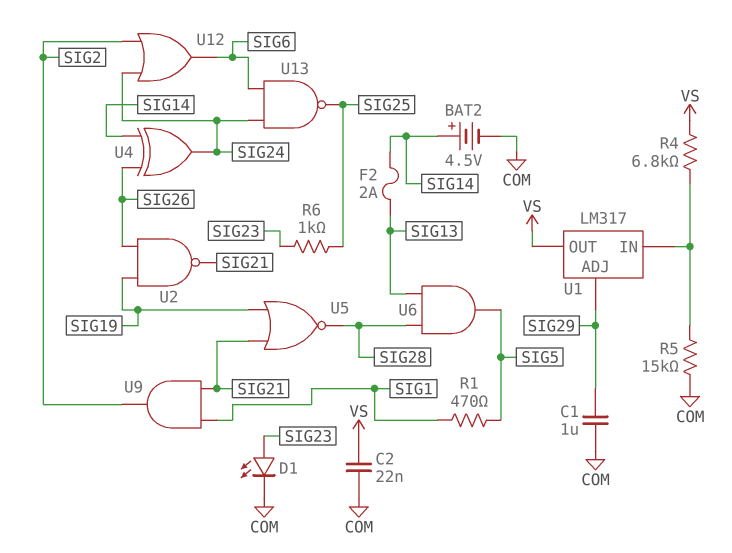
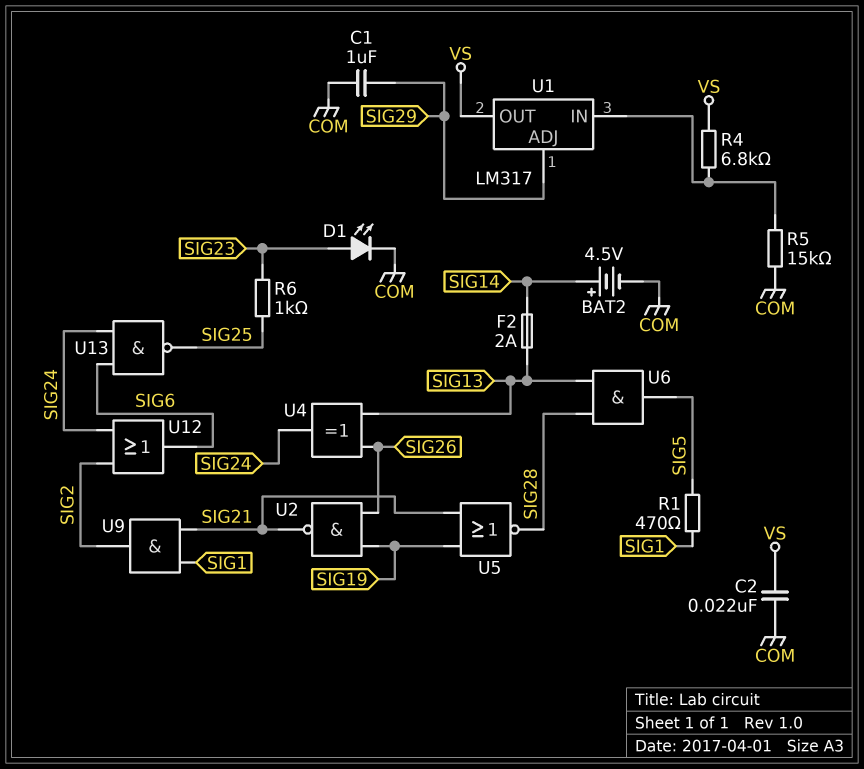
U4: XOR (in SIG14, in SIG26, out SIG24) -> XOR (in SIG13, in SIG26, out SIG24)

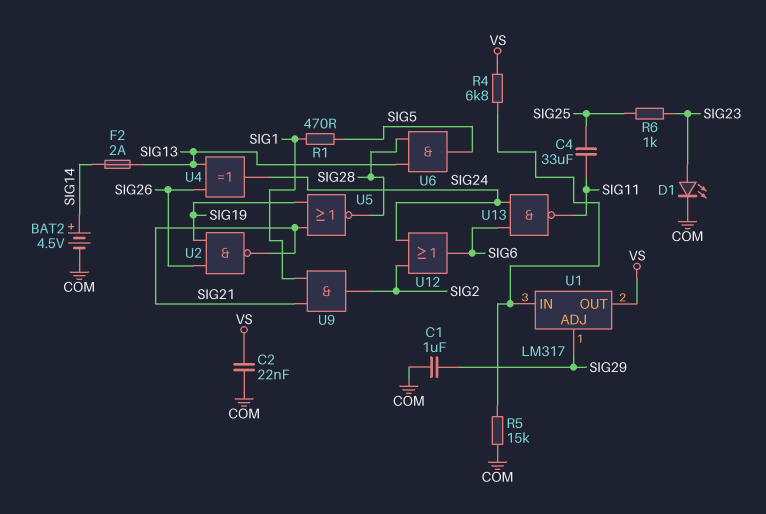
C4: none -> 33uF (SIG11, SIG25)
U13: NAND (in SIG6, in SIG24, out SIG25) -> NAND (in SIG6, in SIG24, out SIG11)

